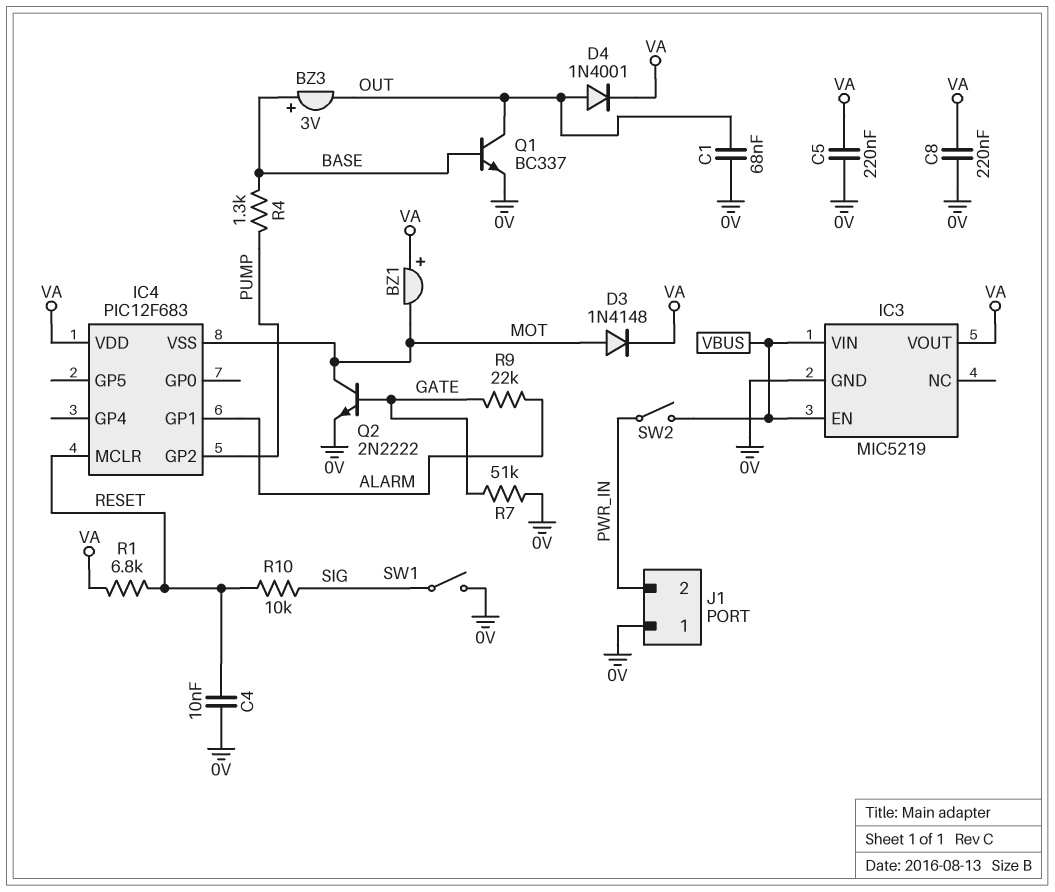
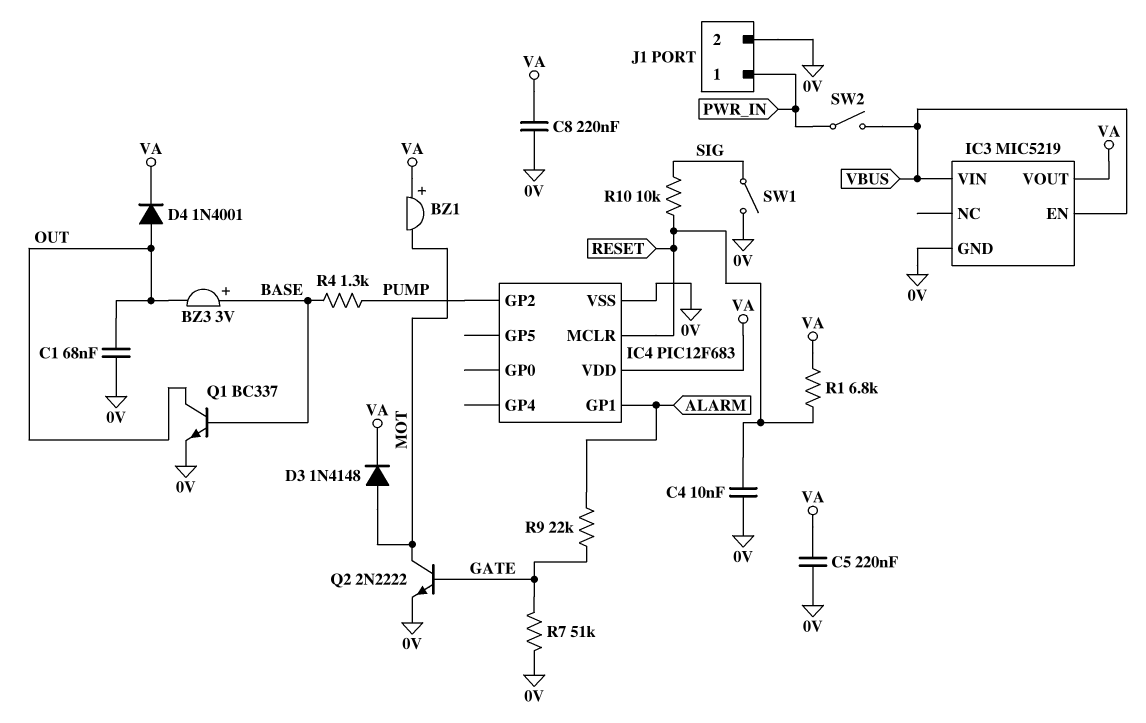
IC4 pin VSS: MOT -> 0V
J1 pin 1: 0V -> PWR_IN
J1 pin 2: PWR_IN -> 0V

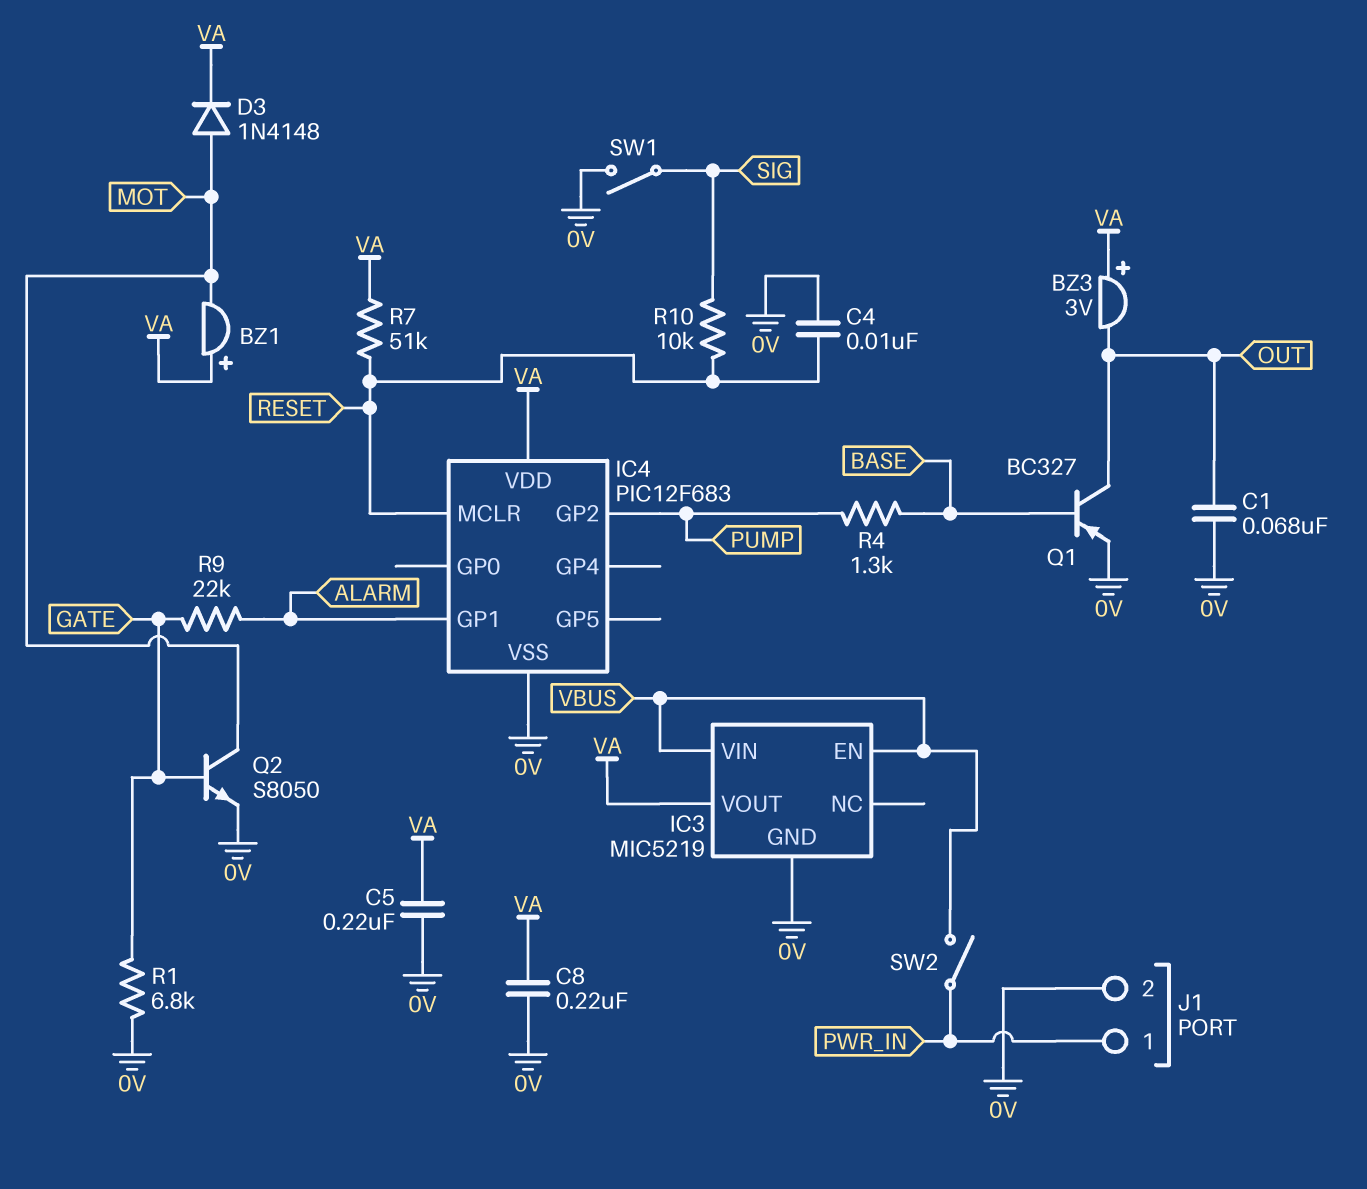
BZ3: buzzer 3V (plus BASE, minus OUT) -> buzzer 3V (plus VA, minus OUT)
D4: diode 1N4001 (A OUT, K VA) -> none
Q1: NPN BC337 (B BASE, C OUT, E 0V) -> PNP BC327 (B BASE, C OUT, E 0V)
Q2: NPN 2N2222 (B GATE, C MOT, E 0V) -> NPN S8050 (B GATE, C MOT, E 0V)
R1: 6.8k (RESET, VA) -> 6.8k (0V, GATE)
R7: 51k (0V, GATE) -> 51k (RESET, VA)

